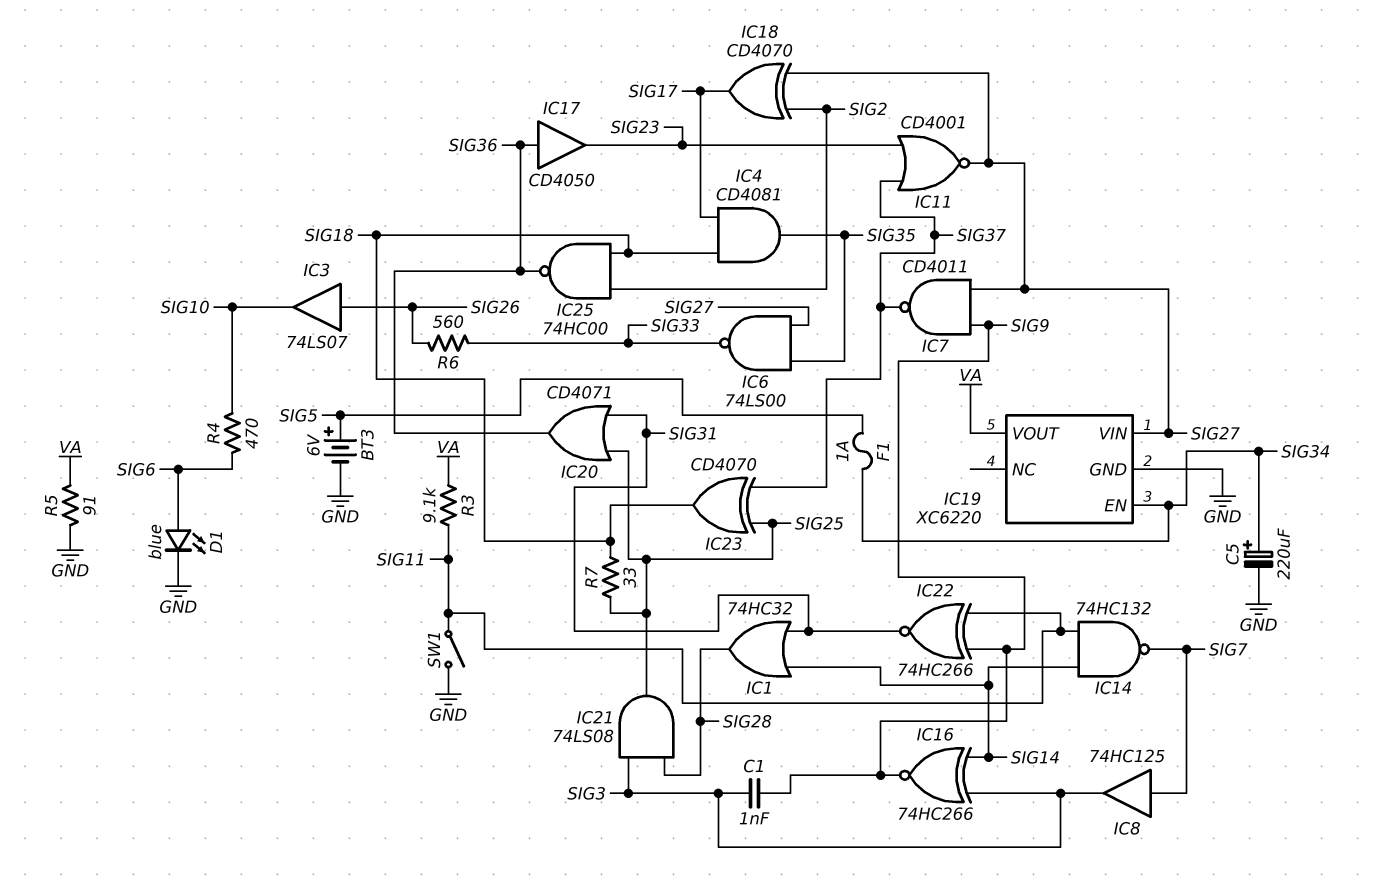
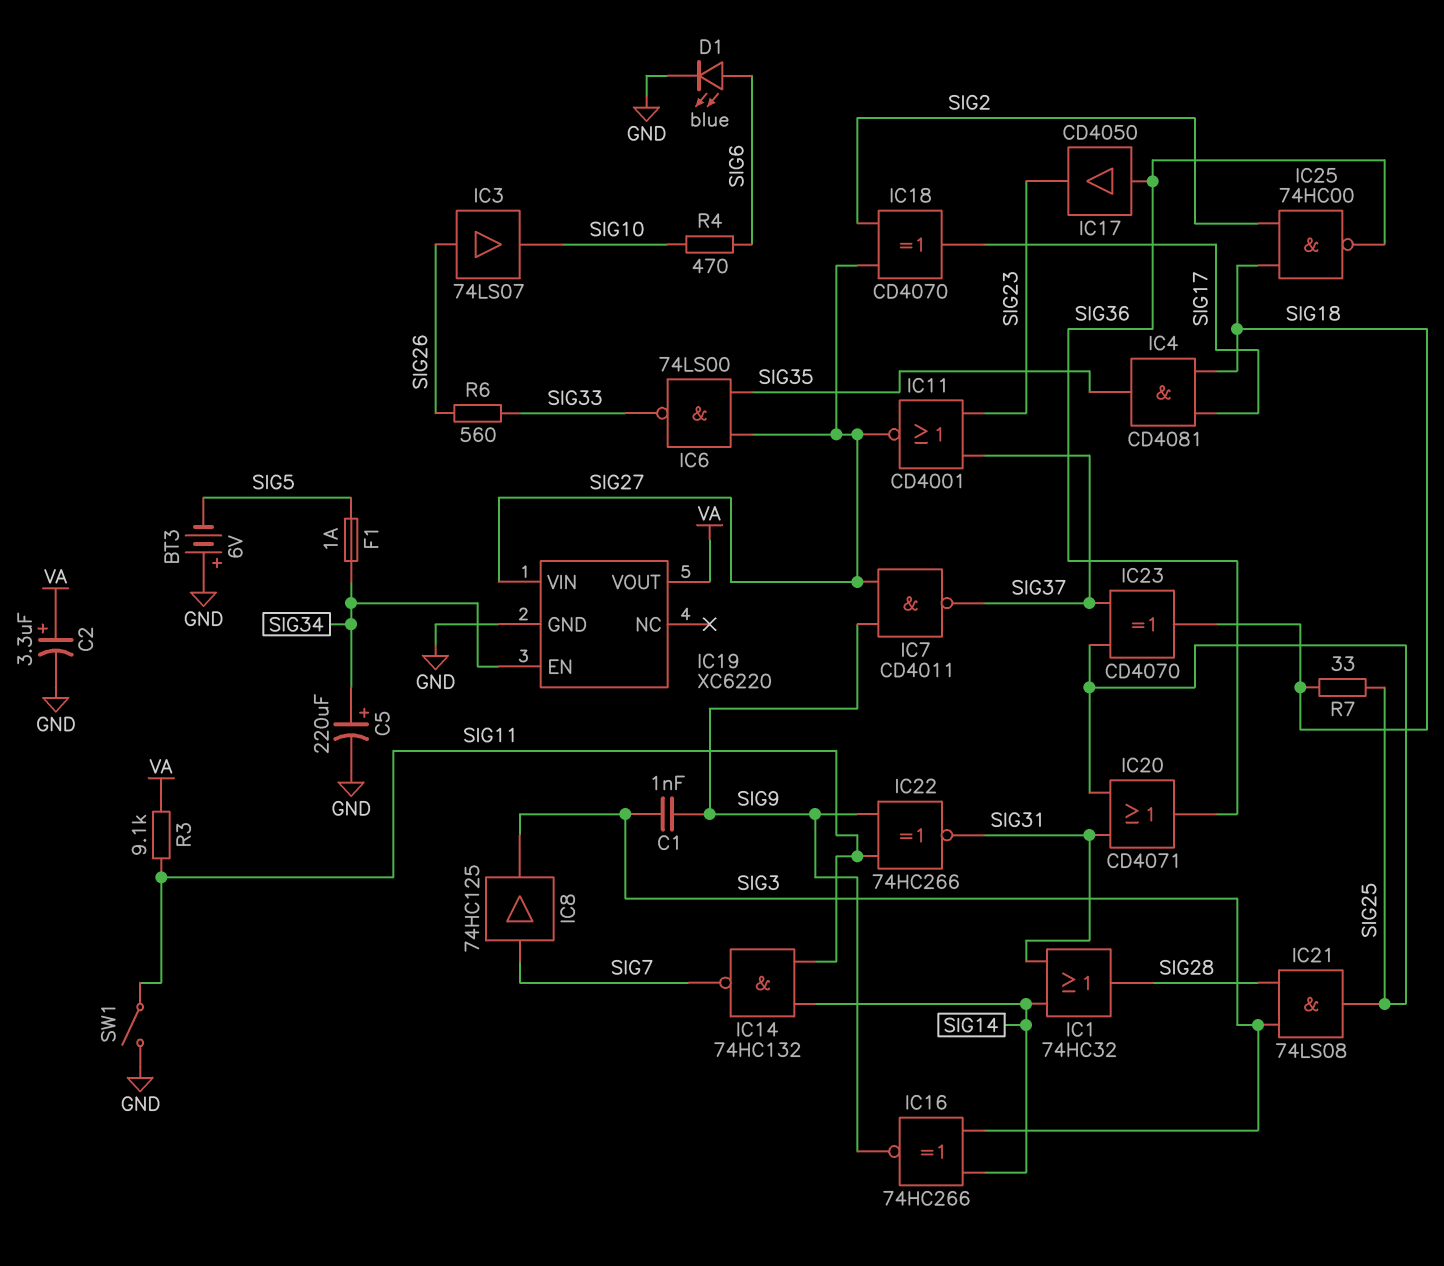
BT3: 6V (plus SIG5, minus GND) -> 6V (plus GND, minus SIG5)
C2: none -> 3.3uF (plus VA, minus GND)
R5: 91 (GND, VA) -> none

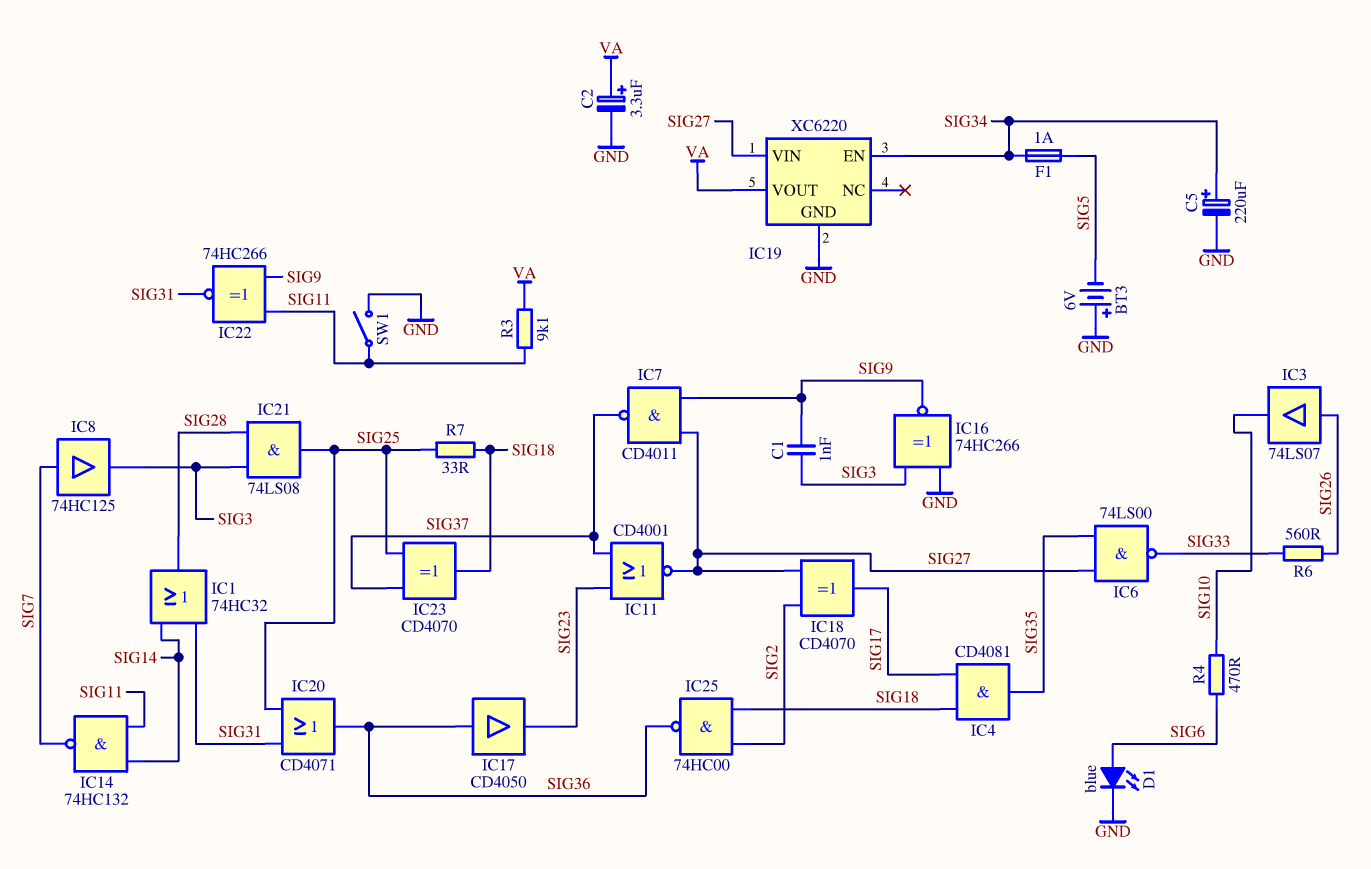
IC16: XNOR 74HC266 (in SIG3, in SIG14, out SIG9) -> XNOR 74HC266 (in GND, in SIG3, out SIG9)

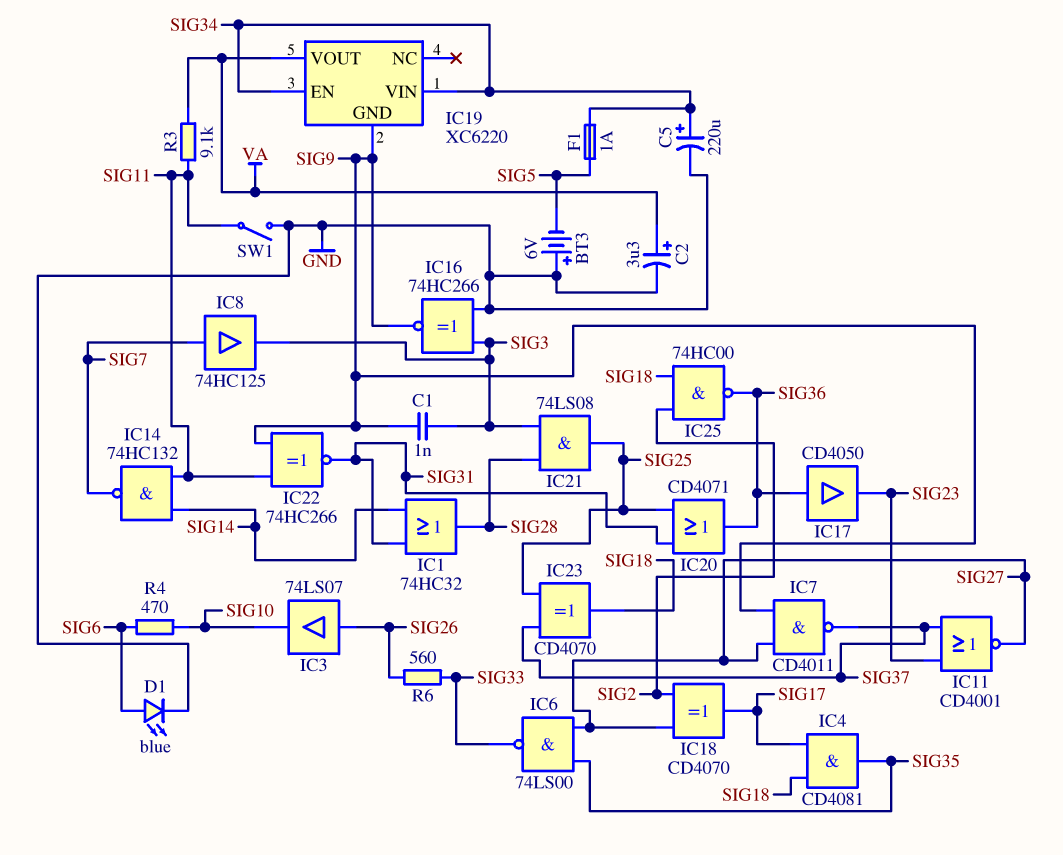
IC19 pin GND: GND -> SIG9
IC19 pin VIN: SIG27 -> SIG34
R7: 33 (SIG18, SIG25) -> none

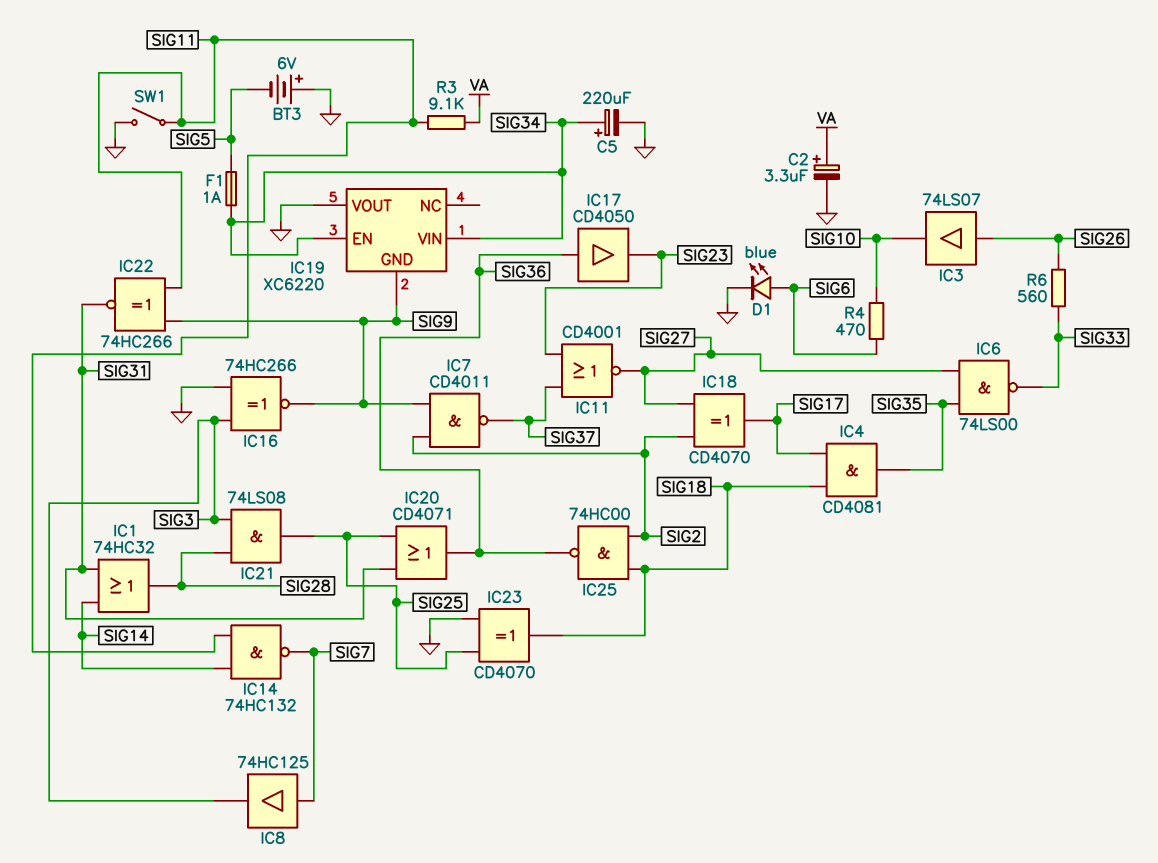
C1: 1nF (SIG3, SIG9) -> none
IC7: NAND CD4011 (in SIG9, in SIG27, out SIG37) -> NAND CD4011 (in SIG2, in SIG9, out SIG37)
IC19 pin VOUT: VA -> GND
IC23: XOR CD4070 (in SIG25, in SIG37, out SIG18) -> XOR CD4070 (in GND, in SIG25, out SIG18)

